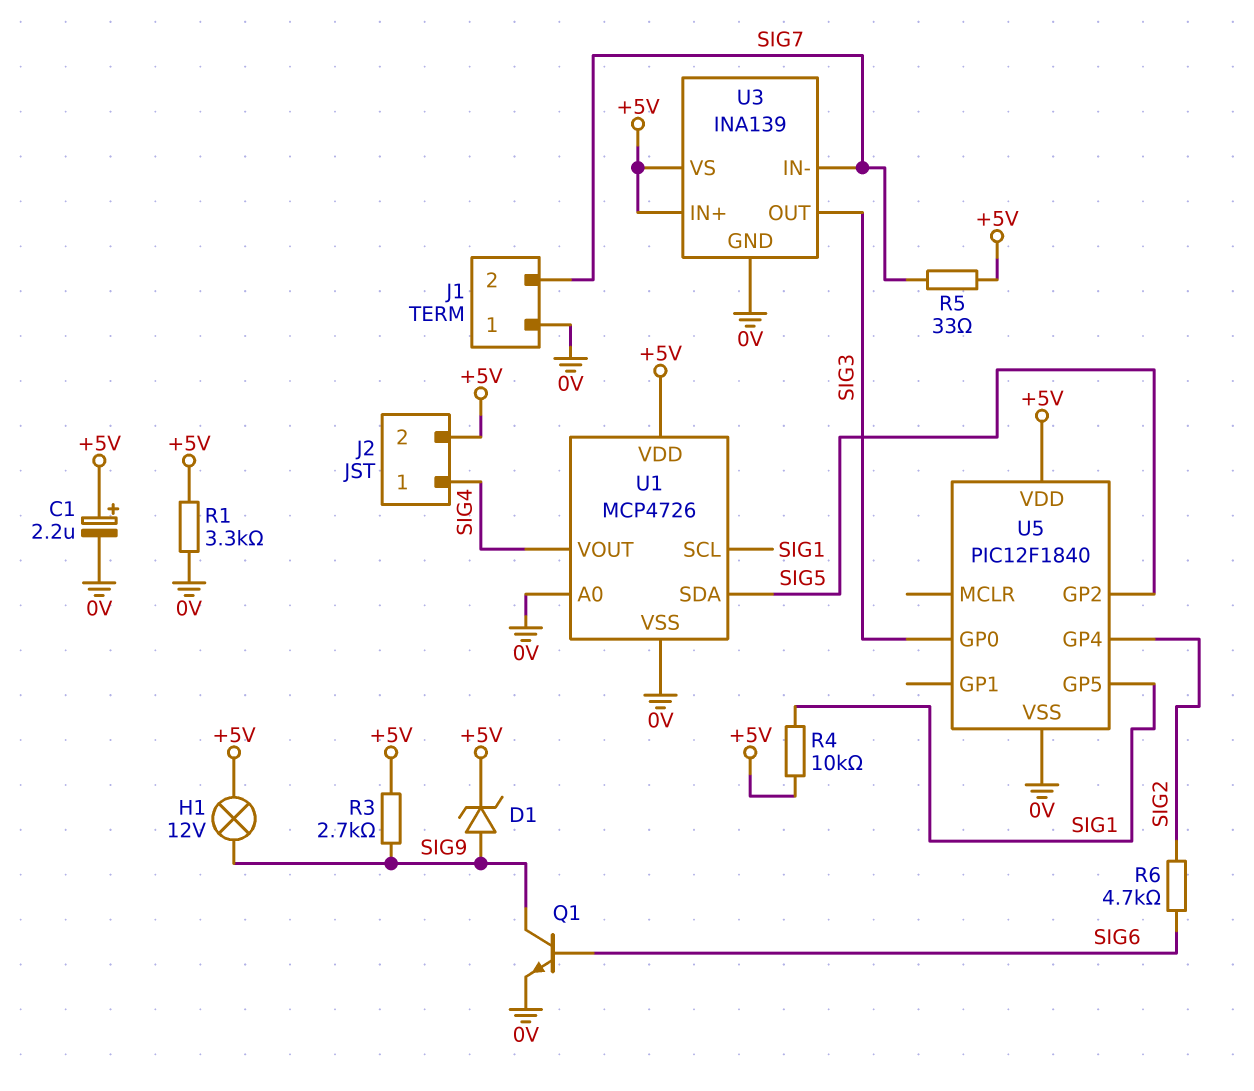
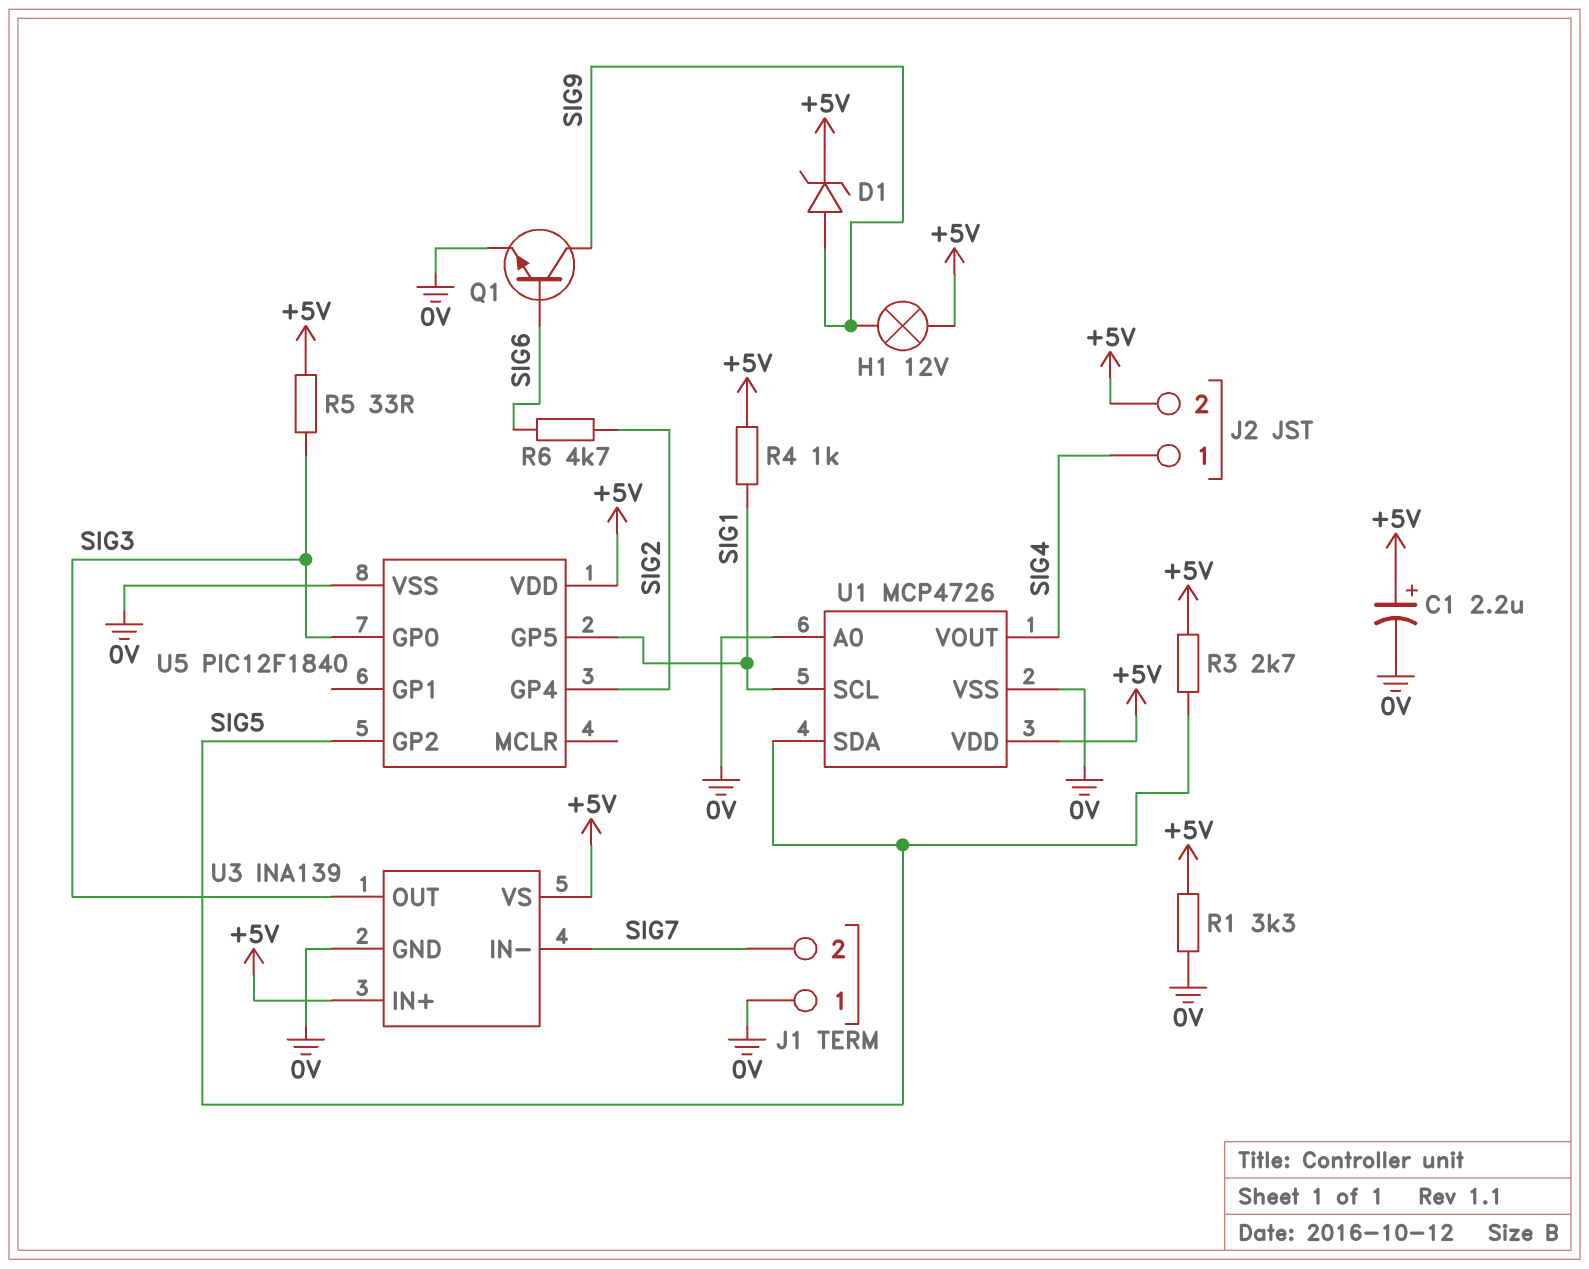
R3: 2.7k (+5V, SIG9) -> 2.7k (+5V, SIG5)
R4: 10k (+5V, SIG1) -> 1k (+5V, SIG1)
R5: 33 (+5V, SIG7) -> 33 (+5V, SIG3)

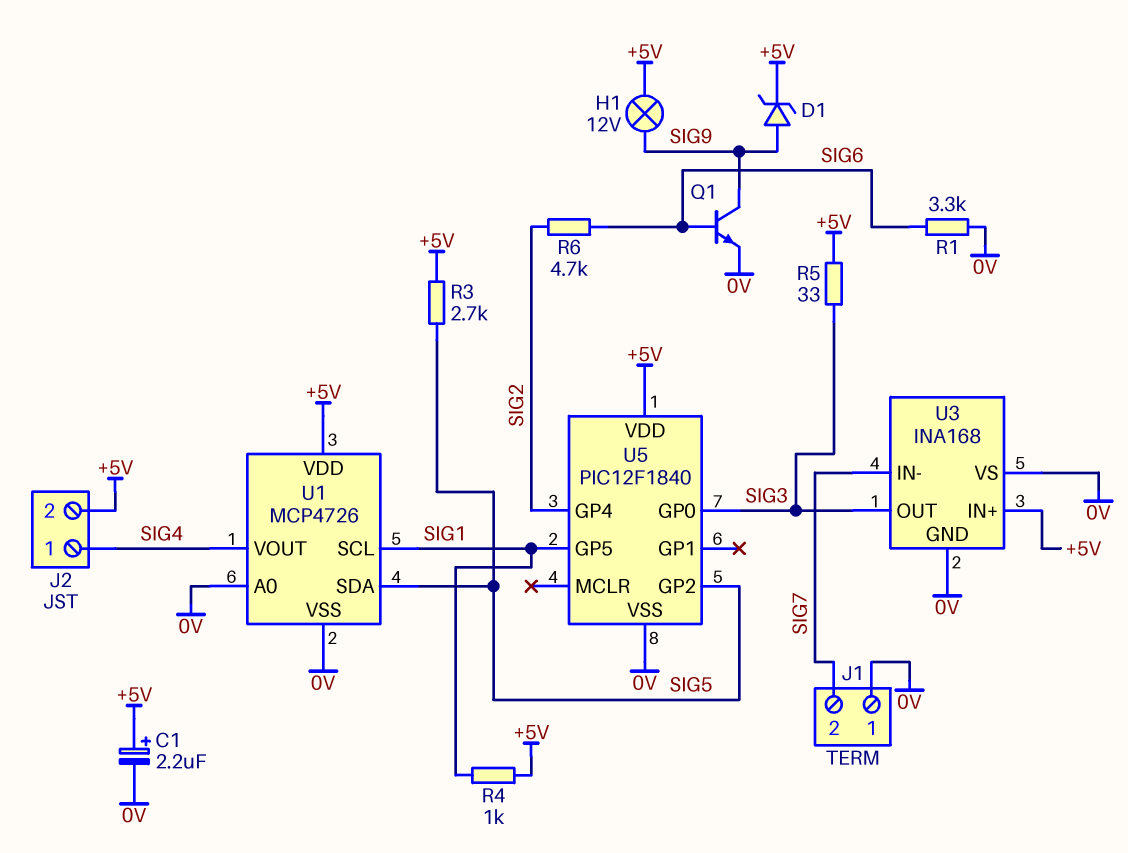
R1: 3.3k (+5V, 0V) -> 3.3k (0V, SIG6)
U3: INA139 -> INA168
U3 pin VS: +5V -> 0V

